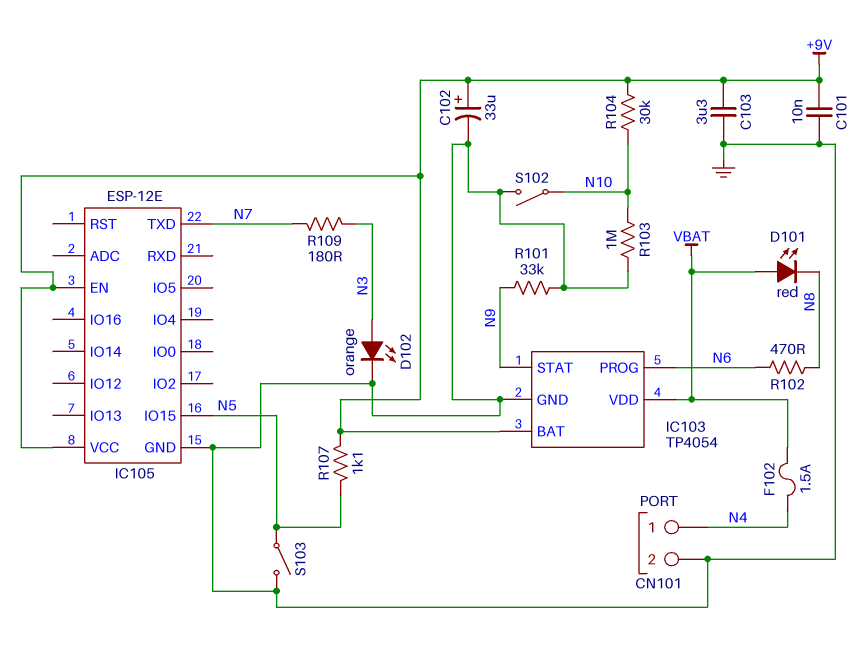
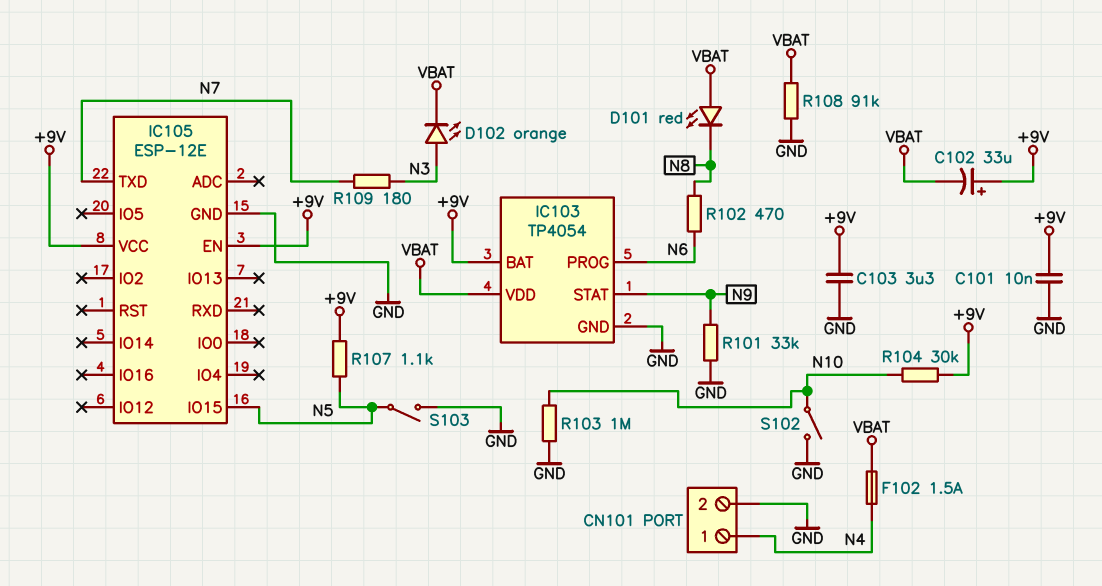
C102: 33uF (plus +9V, minus GND) -> 33uF (plus +9V, minus VBAT)
D102: LED orange (A N3, K GND) -> LED orange (A N3, K VBAT)
R108: none -> 91k (GND, VBAT)

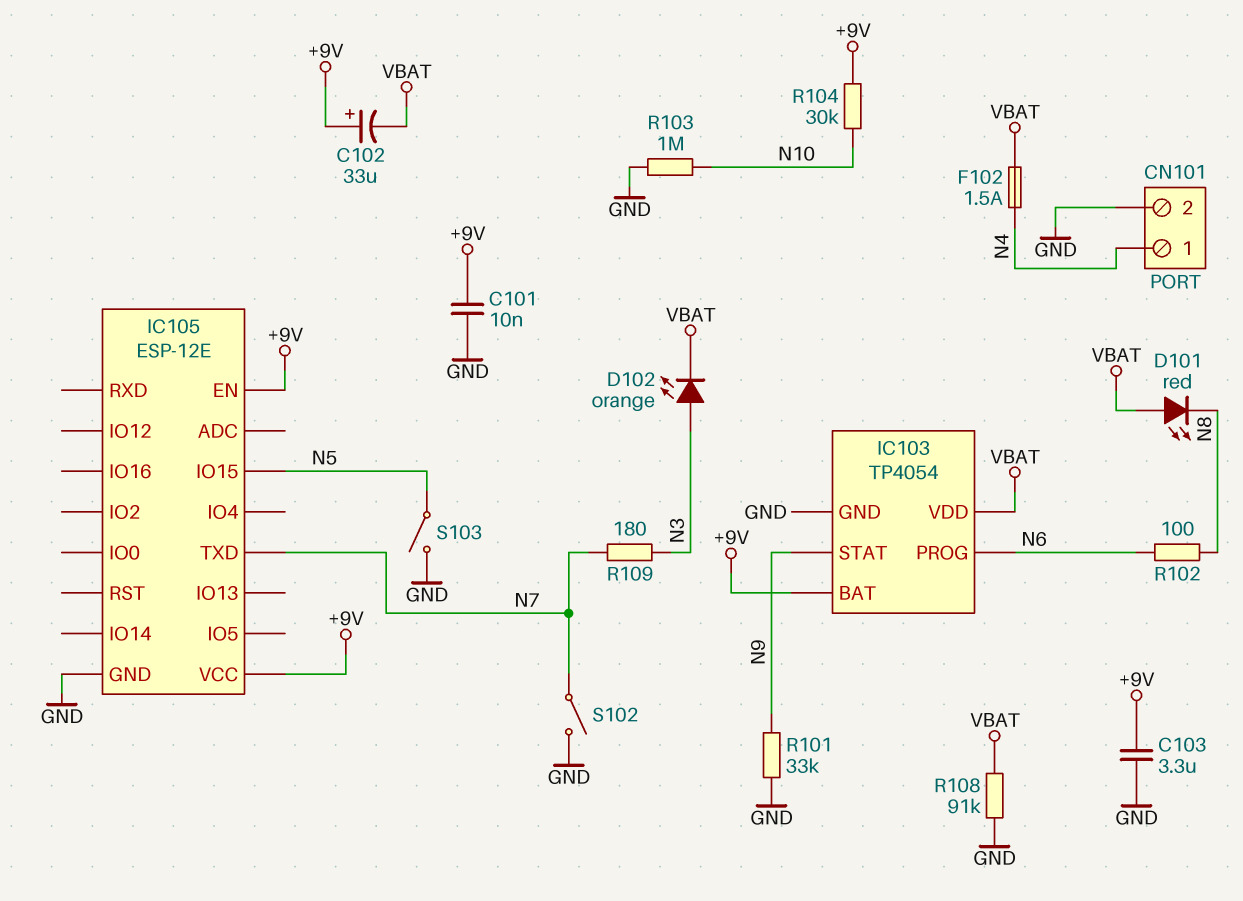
R102: 470 (N6, N8) -> 100 (N6, N8)
R107: 1.1k (+9V, N5) -> none
S102: switch (GND, N10) -> switch (GND, N7)

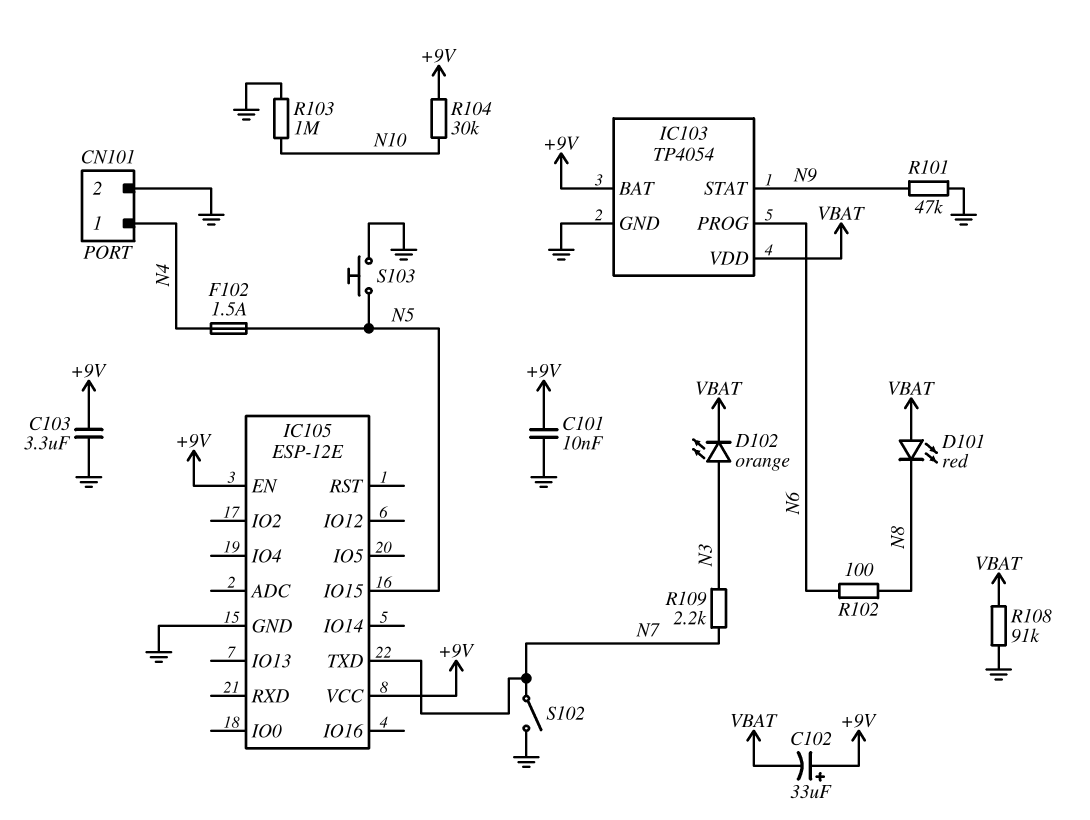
F102: 1.5A (N4, VBAT) -> 1.5A (N4, N5)
R101: 33k (GND, N9) -> 47k (GND, N9)
R109: 180 (N3, N7) -> 2.2k (N3, N7)
S103: switch (GND, N5) -> button (GND, N5)

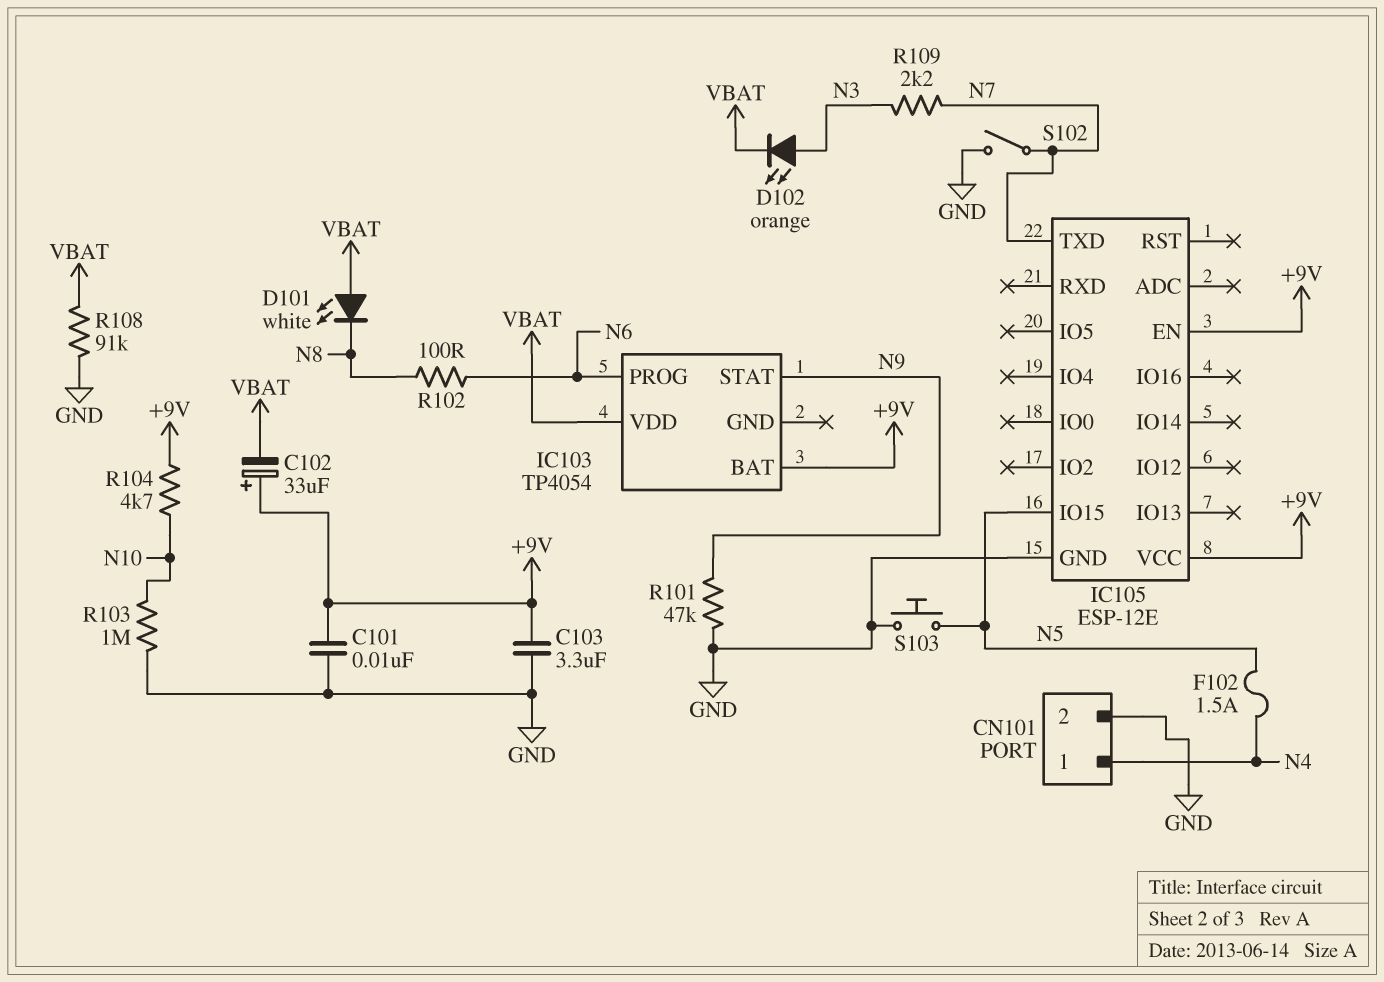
D101: LED red (A VBAT, K N8) -> LED white (A VBAT, K N8)
IC103 pin GND: GND -> none
R104: 30k (+9V, N10) -> 4.7k (+9V, N10)

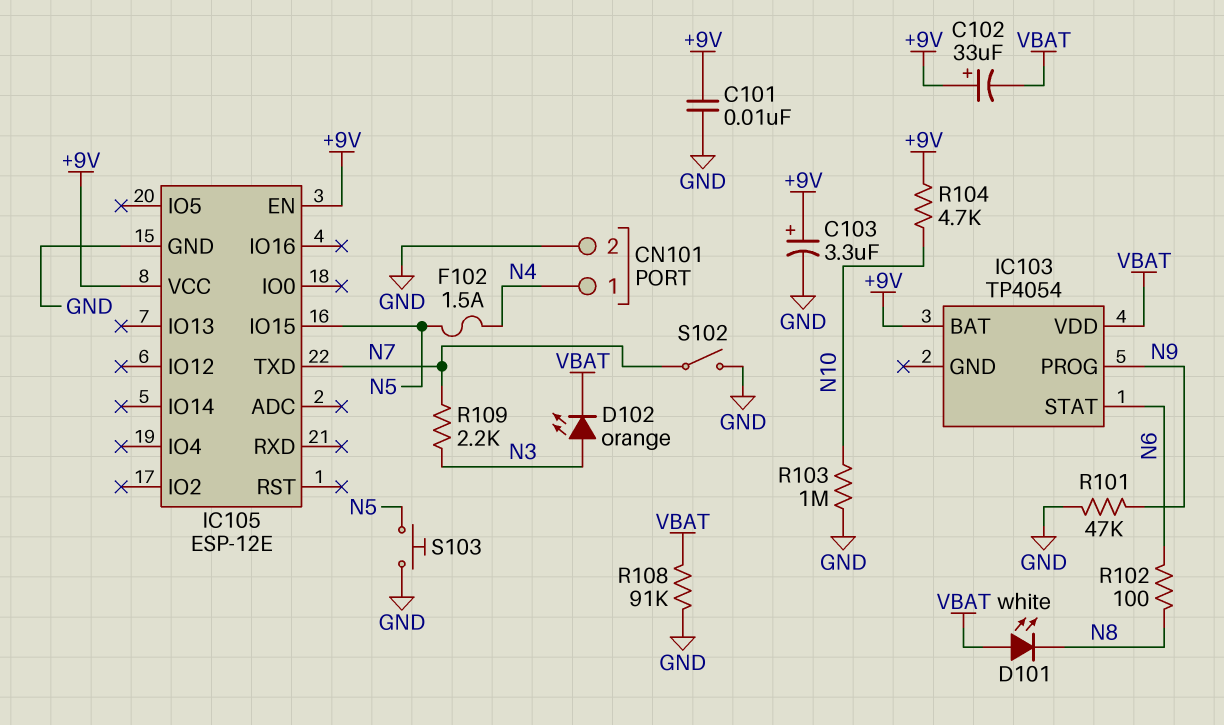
C103: 3.3uF (+9V, GND) -> 3.3uF (plus +9V, minus GND)
IC103 pin PROG: N6 -> N9
IC103 pin STAT: N9 -> N6

